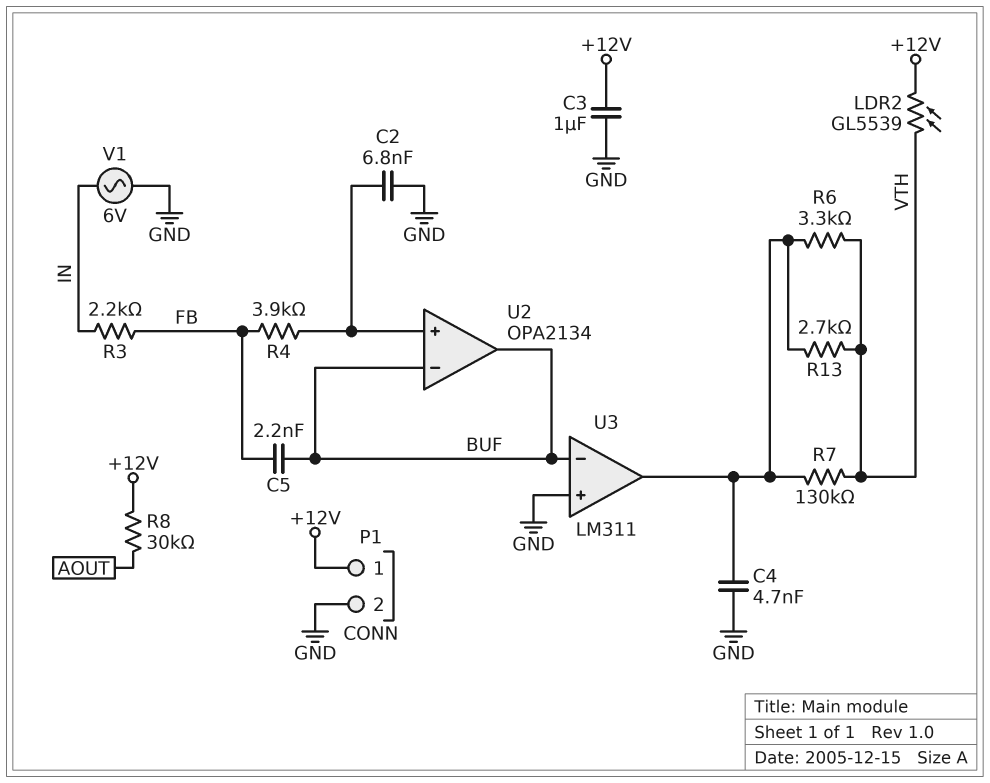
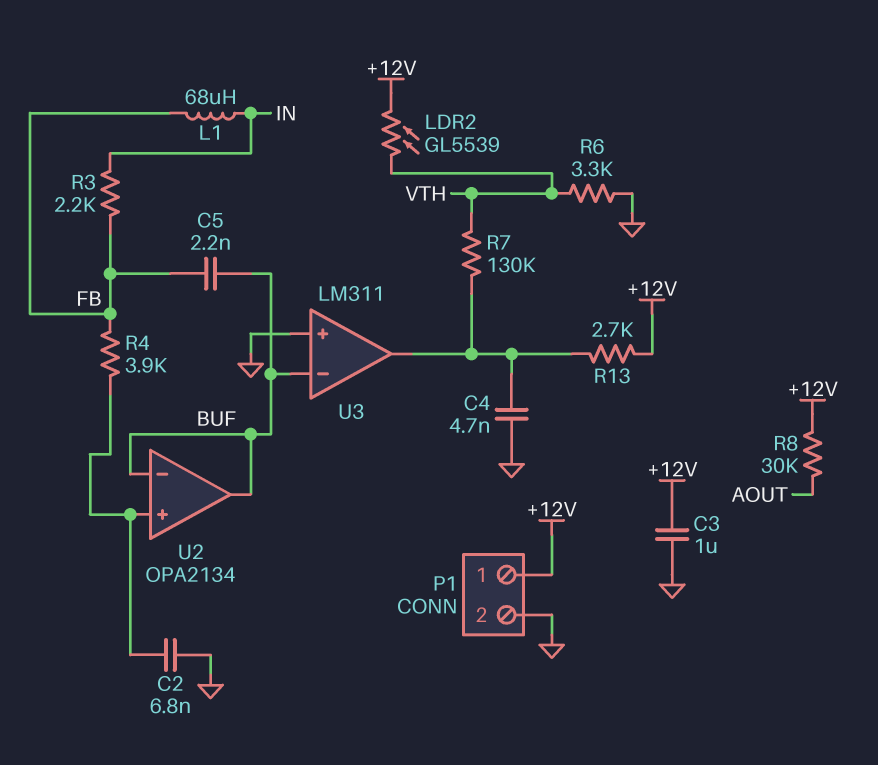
L1: none -> 68uH (FB, IN)
R6: 3.3k (U3/out, VTH) -> 3.3k (GND, VTH)
R13: 2.7k (U3/out, VTH) -> 2.7k (+12V, U3/out)
V1: AC 6V (GND, IN) -> none

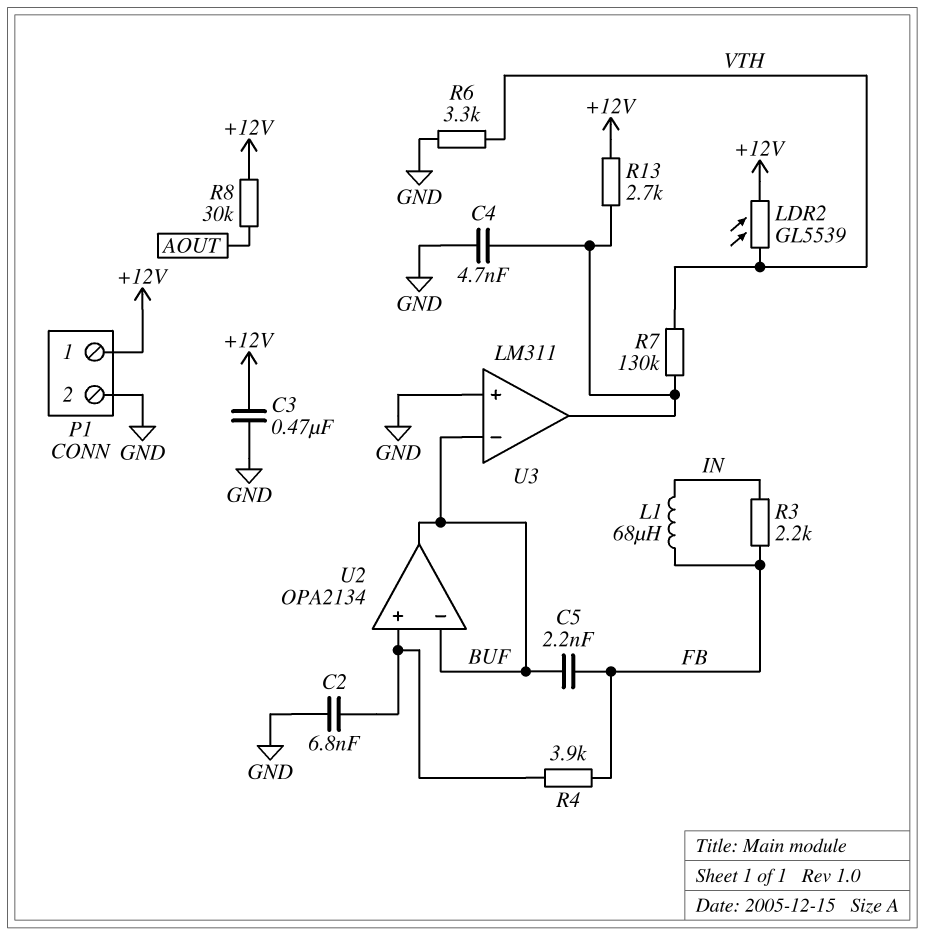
C3: 1uF (+12V, GND) -> 470nF (+12V, GND)

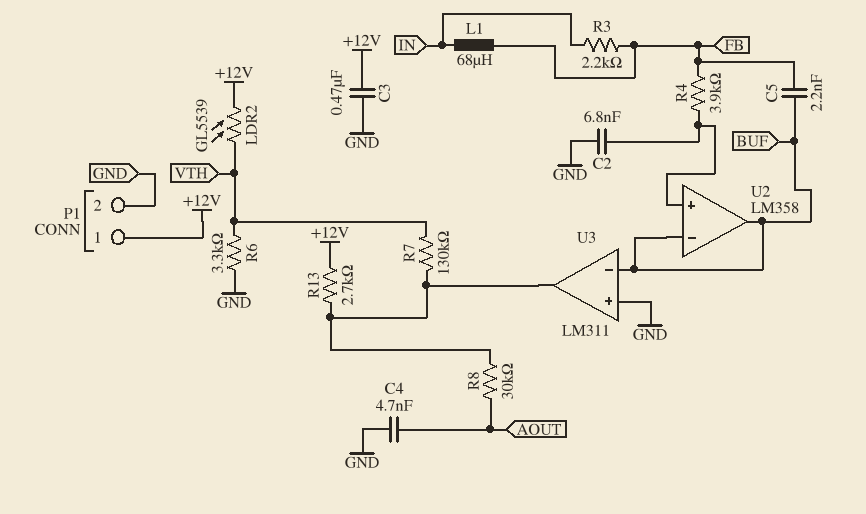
C4: 4.7nF (GND, U3/out) -> 4.7nF (AOUT, GND)
R8: 30k (+12V, AOUT) -> 30k (AOUT, U3/out)
U2: OPA2134 -> LM358

